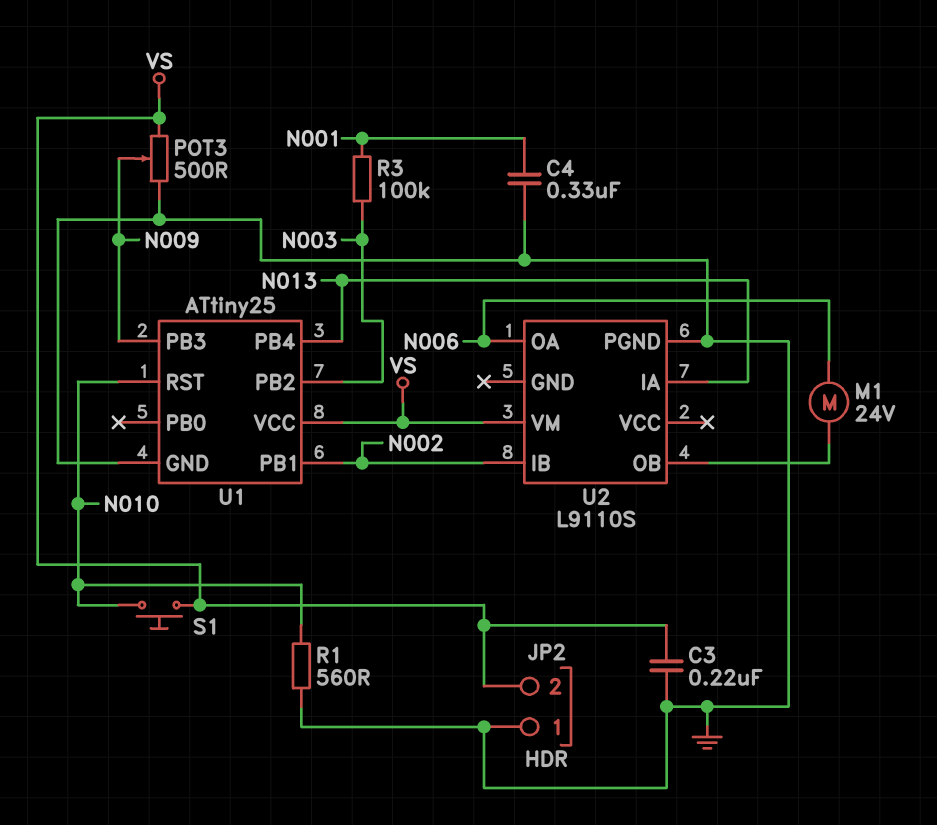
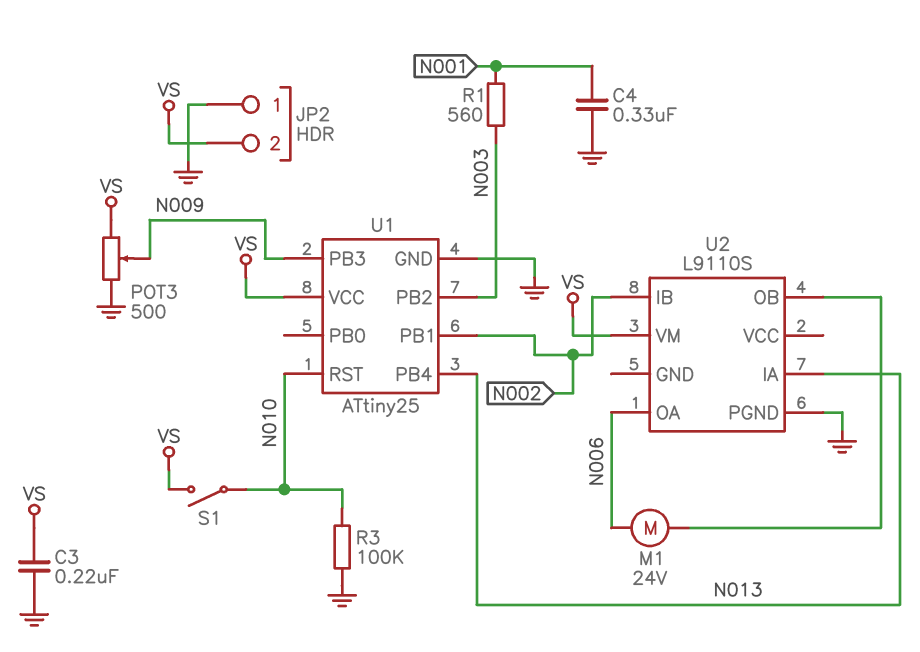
R1: 560 (GND, N010) -> 560 (N001, N003)
R3: 100k (N001, N003) -> 100k (GND, N010)
S1: button (N010, VS) -> switch (N010, VS)

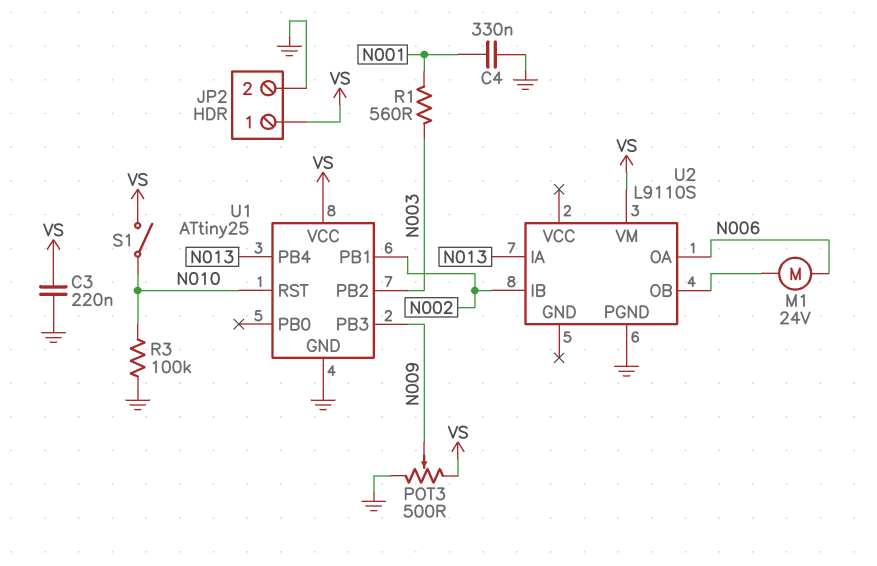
JP2 pin 1: GND -> VS
JP2 pin 2: VS -> GND

